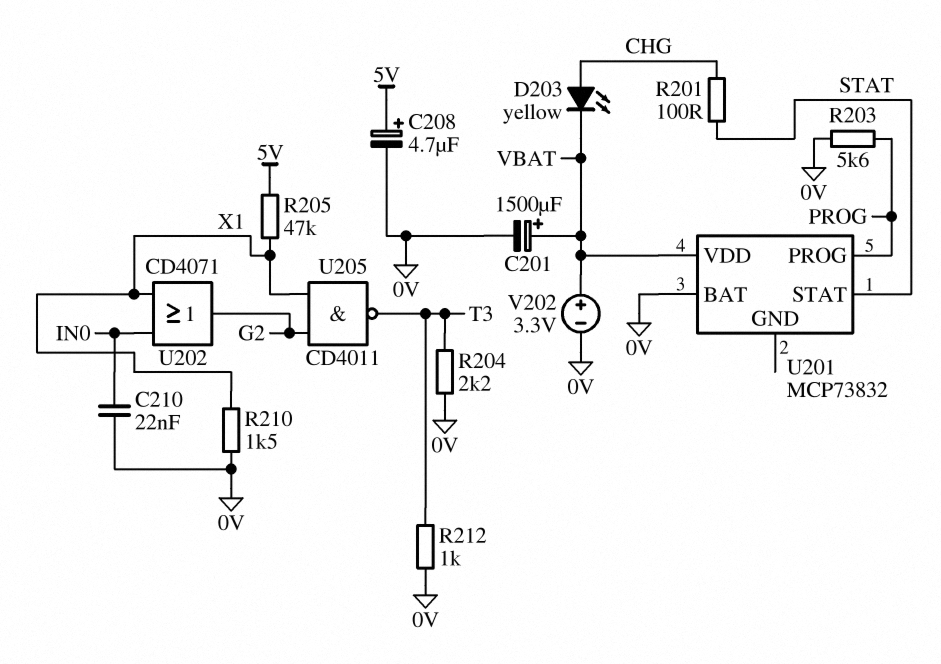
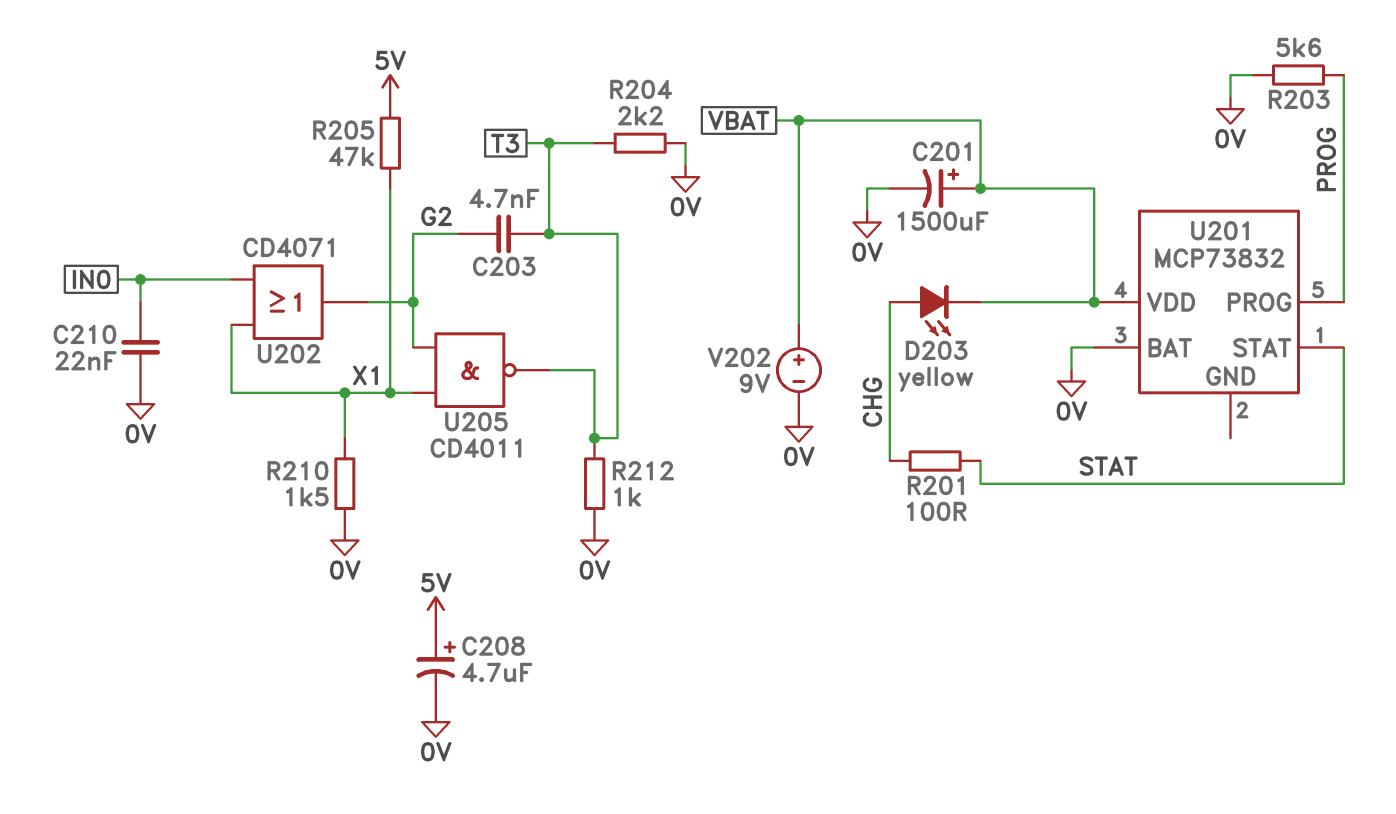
C203: none -> 4.7nF (G2, T3)
V202: 3.3V (plus VBAT, minus 0V) -> 9V (plus VBAT, minus 0V)

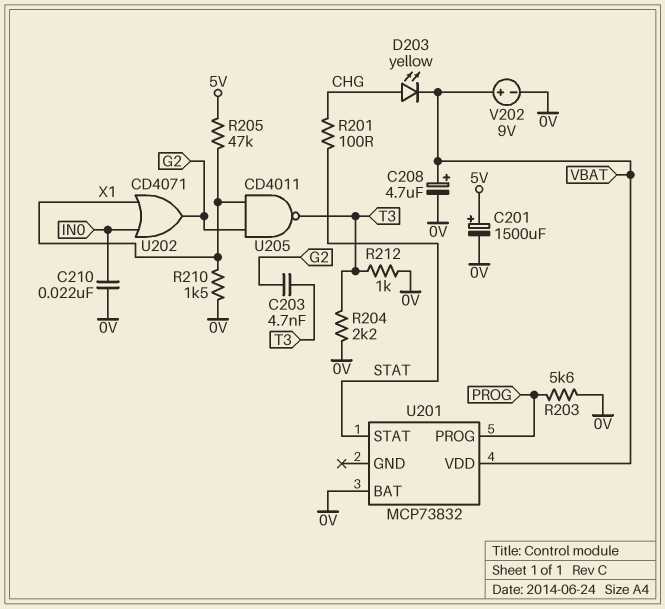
C201: 1500uF (plus VBAT, minus 0V) -> 1500uF (plus 5V, minus 0V)
C208: 4.7uF (plus 5V, minus 0V) -> 4.7uF (plus VBAT, minus 0V)

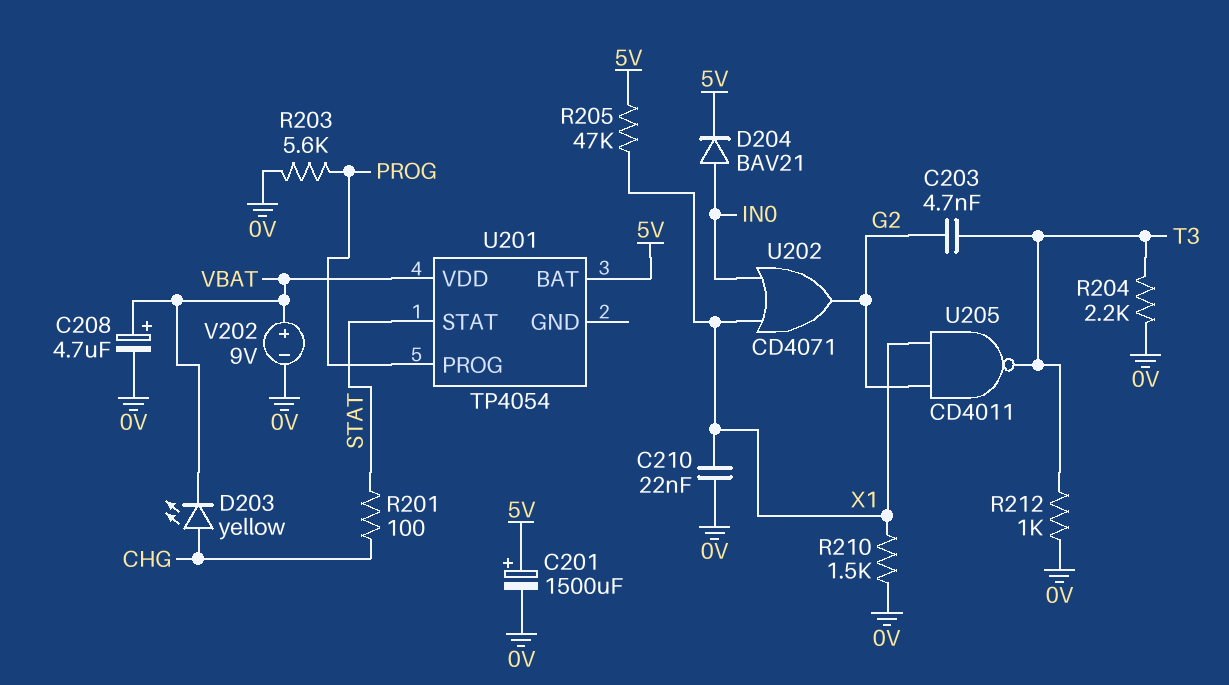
C210: 22nF (0V, IN0) -> 22nF (0V, X1)
D204: none -> diode BAV21 (A IN0, K 5V)
U201: MCP73832 -> TP4054
U201 pin BAT: 0V -> 5V

